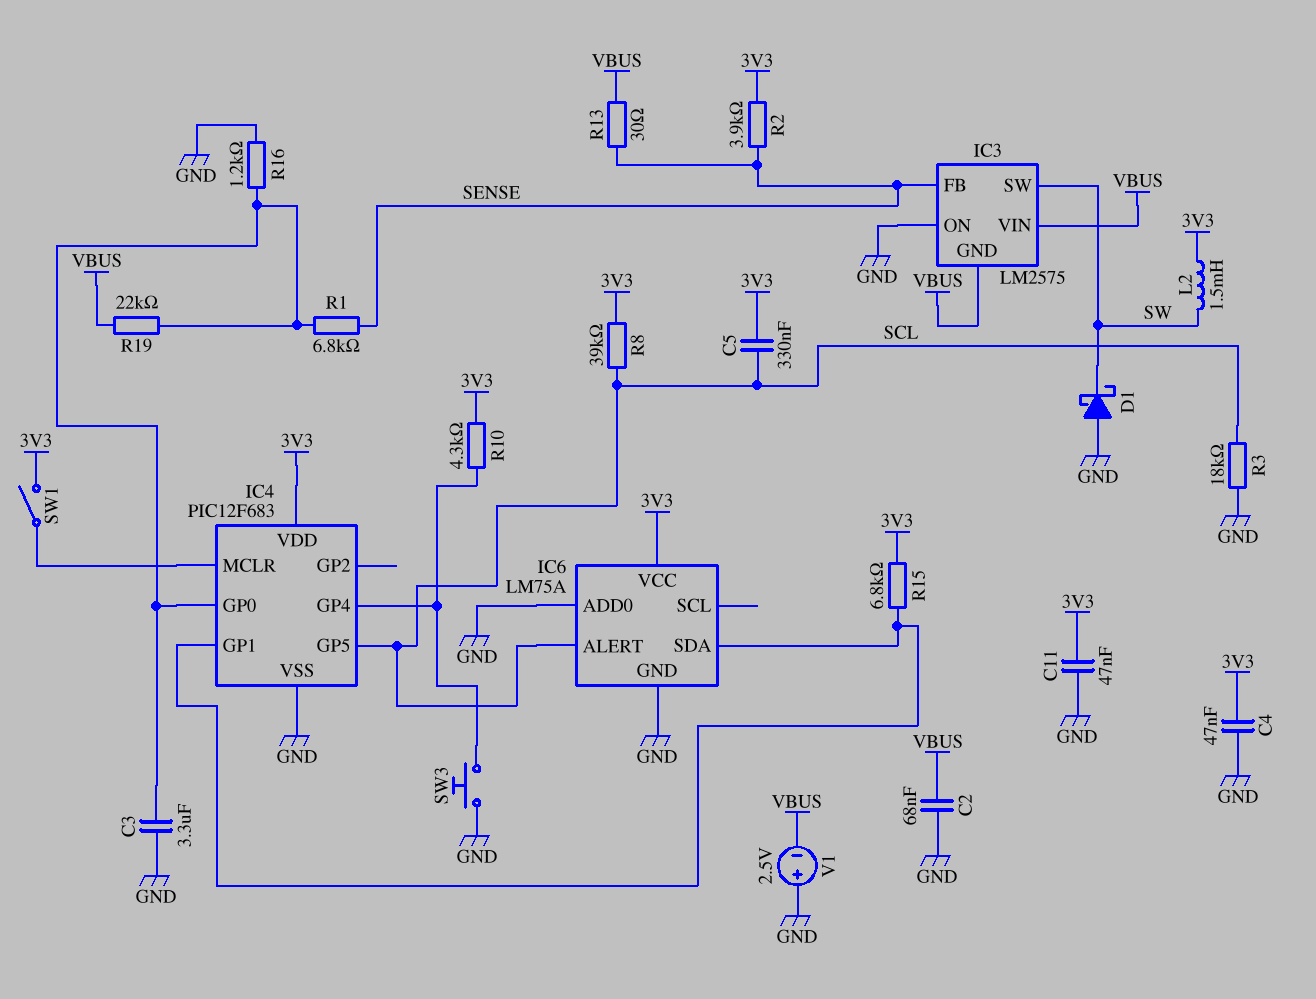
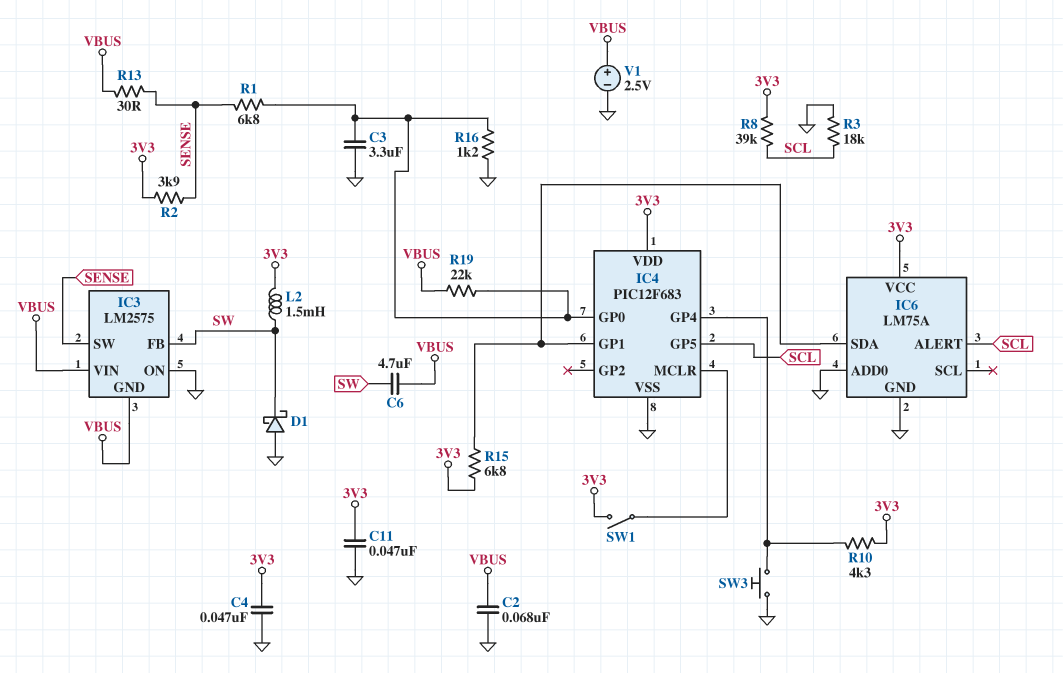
C5: 330nF (3V3, SCL) -> none
C6: none -> 4.7uF (SW, VBUS)
IC3 pin FB: SENSE -> SW
IC3 pin SW: SW -> SENSE
V1: 2.5V (plus GND, minus VBUS) -> 2.5V (plus VBUS, minus GND)

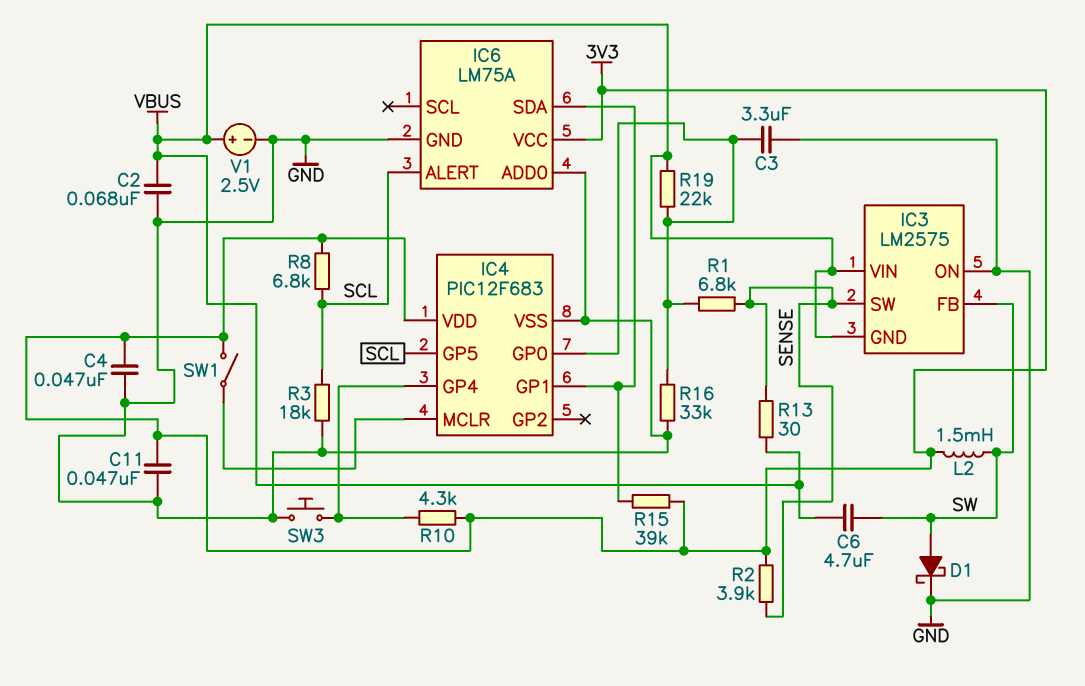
D1: schottky (A GND, K SW) -> schottky (A SW, K GND)
R8: 39k (3V3, SCL) -> 6.8k (3V3, SCL)
R15: 6.8k (3V3, IC4/GP1) -> 39k (3V3, IC4/GP1)
R16: 1.2k (GND, IC4/GP0) -> 33k (GND, IC4/GP0)

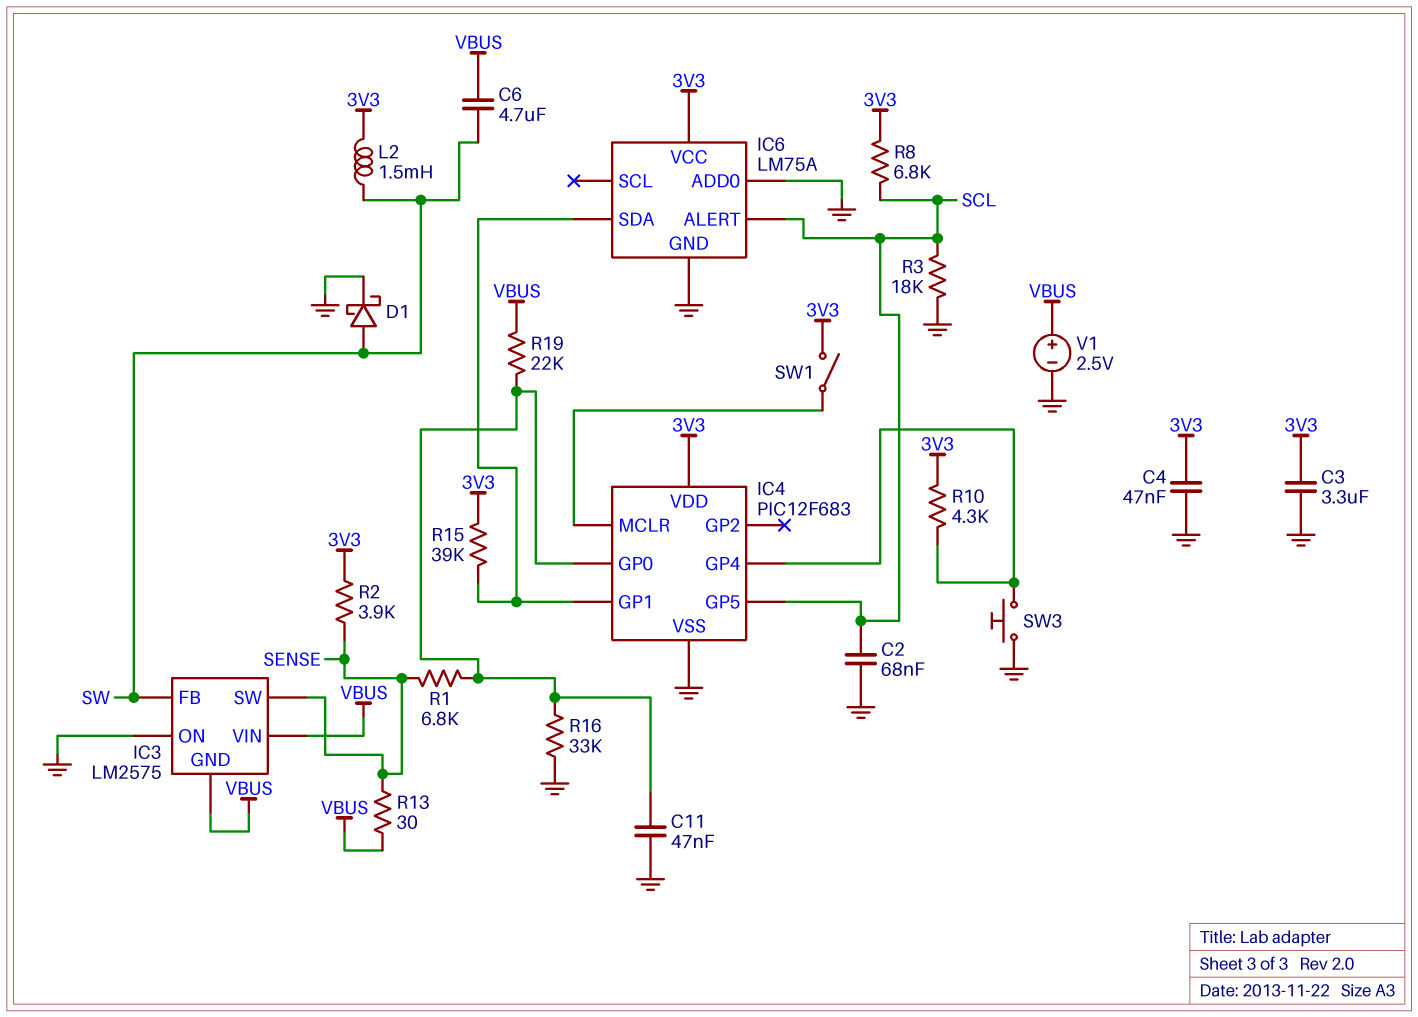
C2: 68nF (GND, VBUS) -> 68nF (GND, SCL)
C3: 3.3uF (GND, IC4/GP0) -> 3.3uF (3V3, GND)
C11: 47nF (3V3, GND) -> 47nF (GND, IC4/GP0)

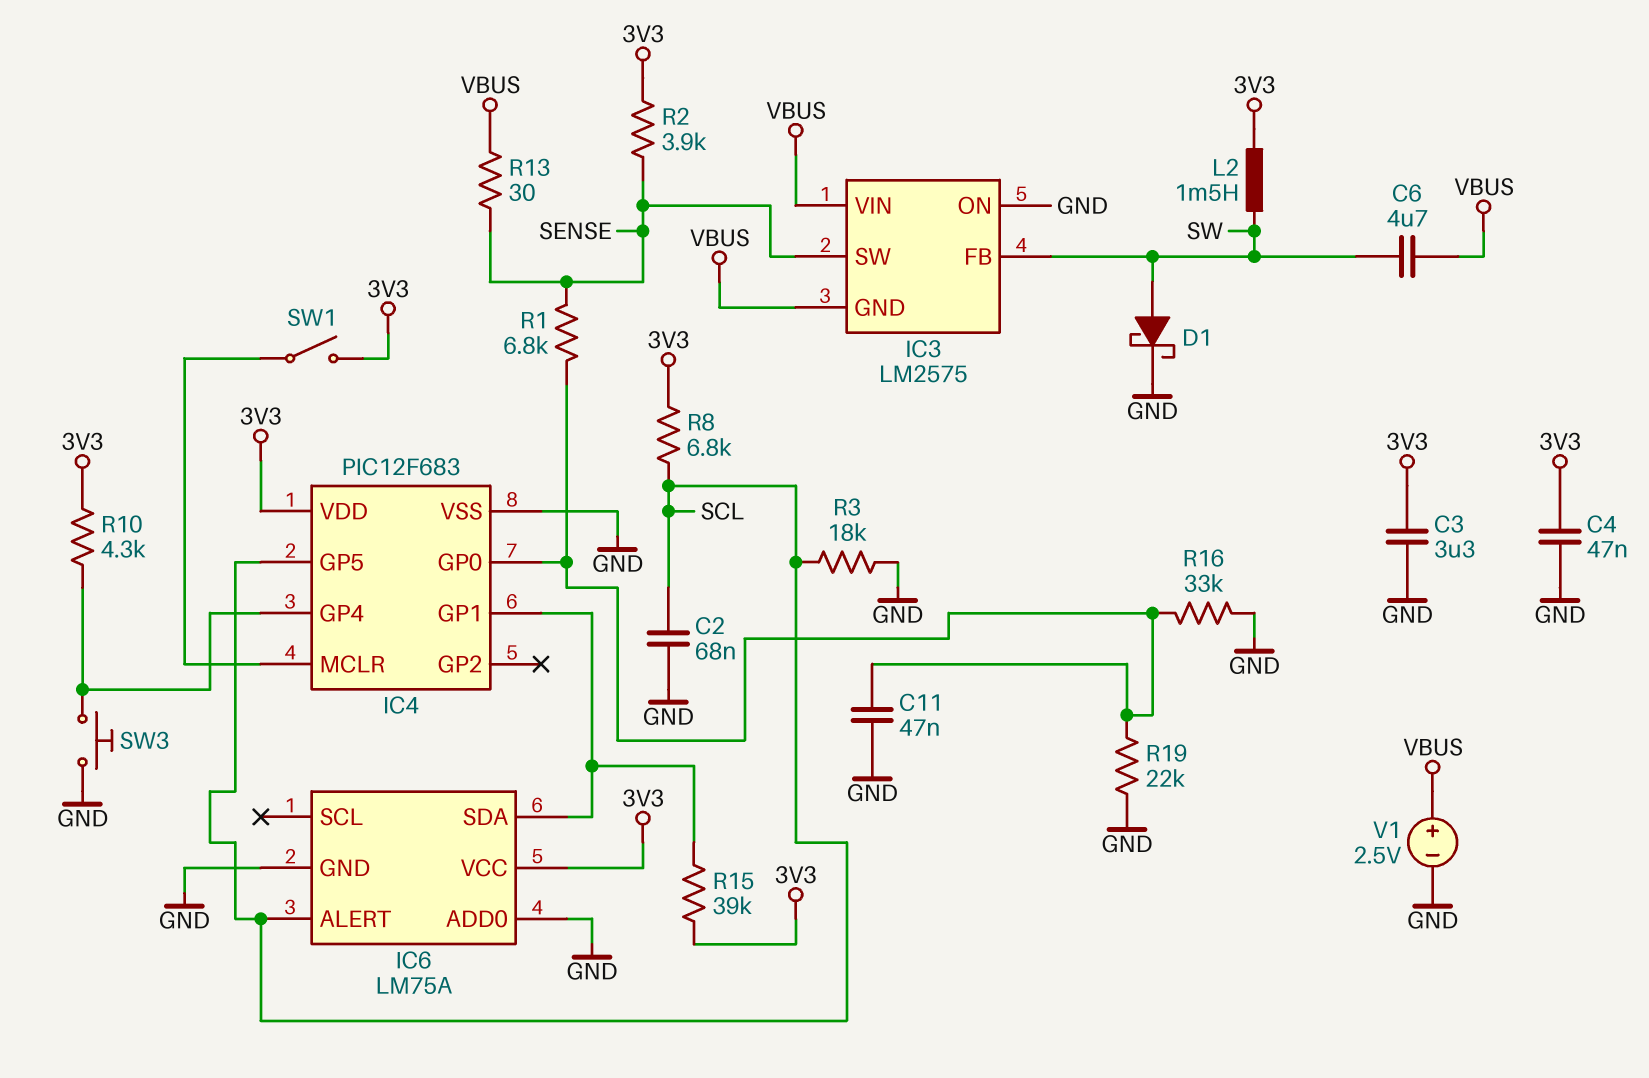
R19: 22k (IC4/GP0, VBUS) -> 22k (GND, IC4/GP0)

